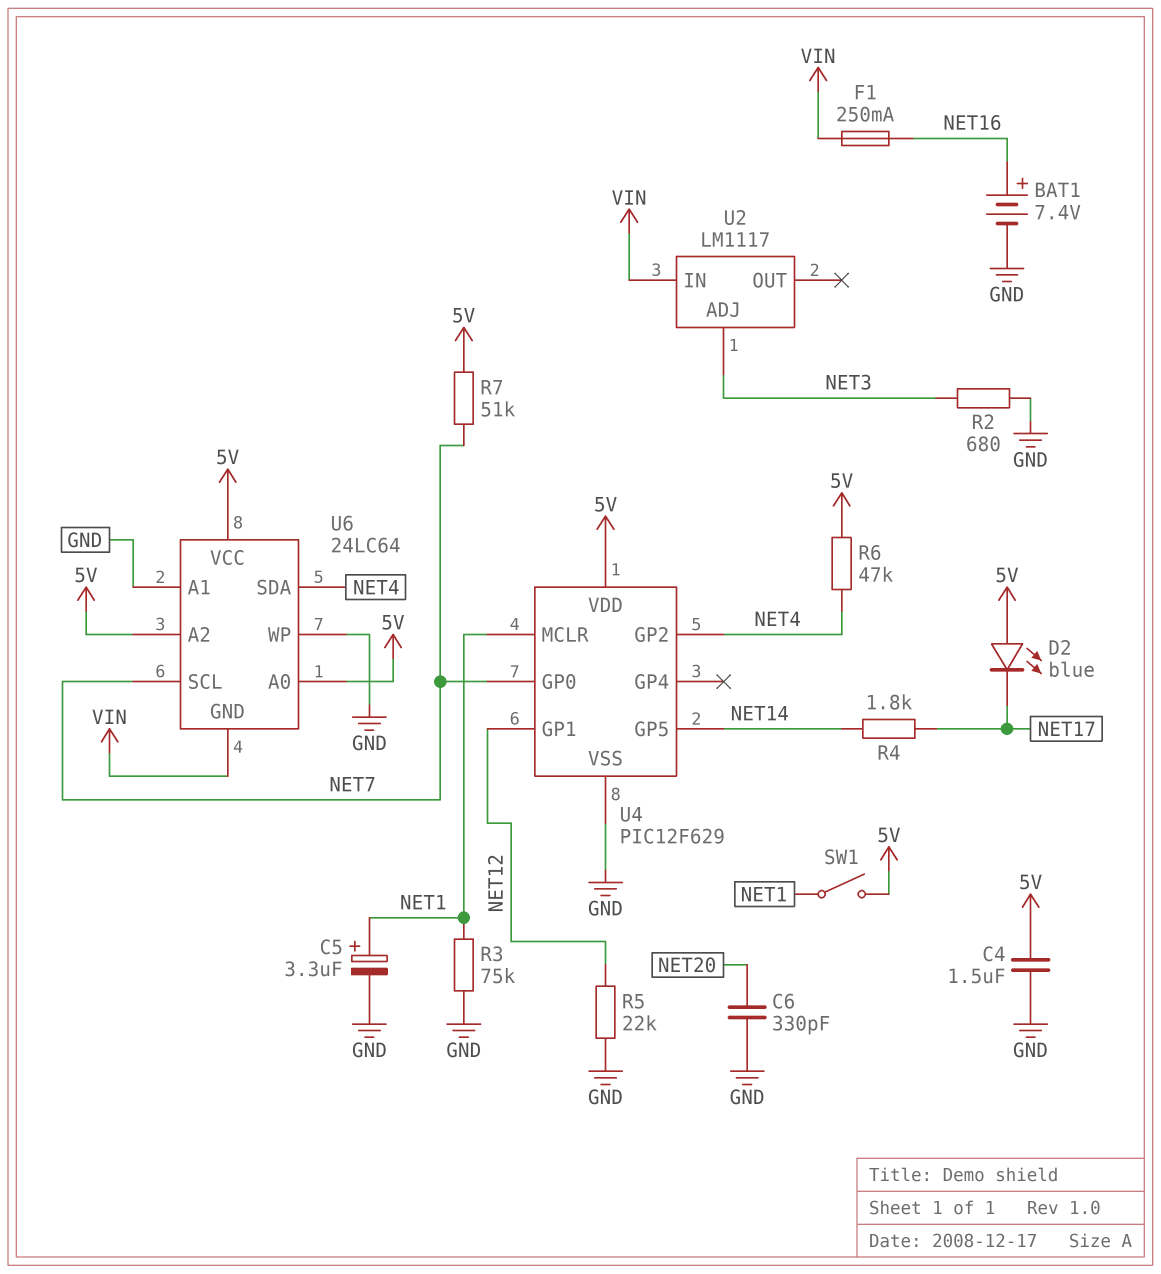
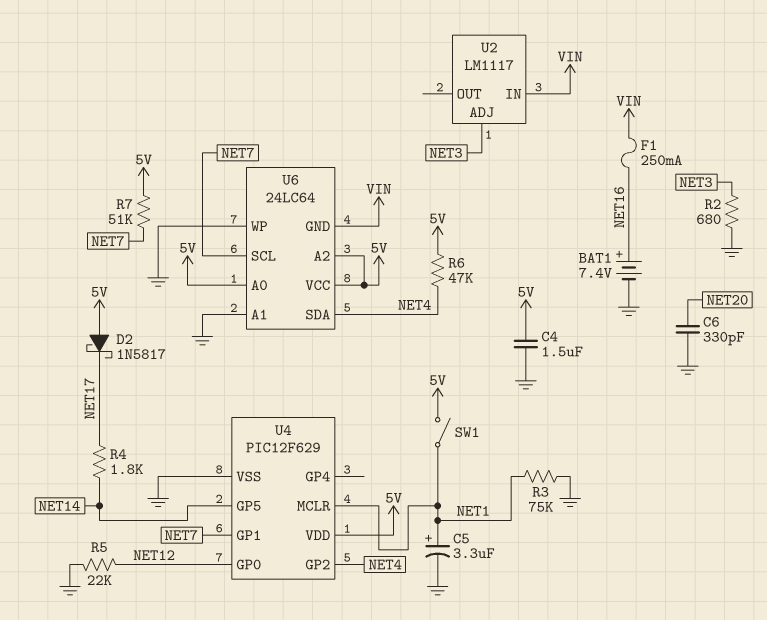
D2: LED blue (A 5V, K NET17) -> schottky 1N5817 (A 5V, K NET17)
U4 pin GP0: NET7 -> NET12
U4 pin GP1: NET12 -> NET7

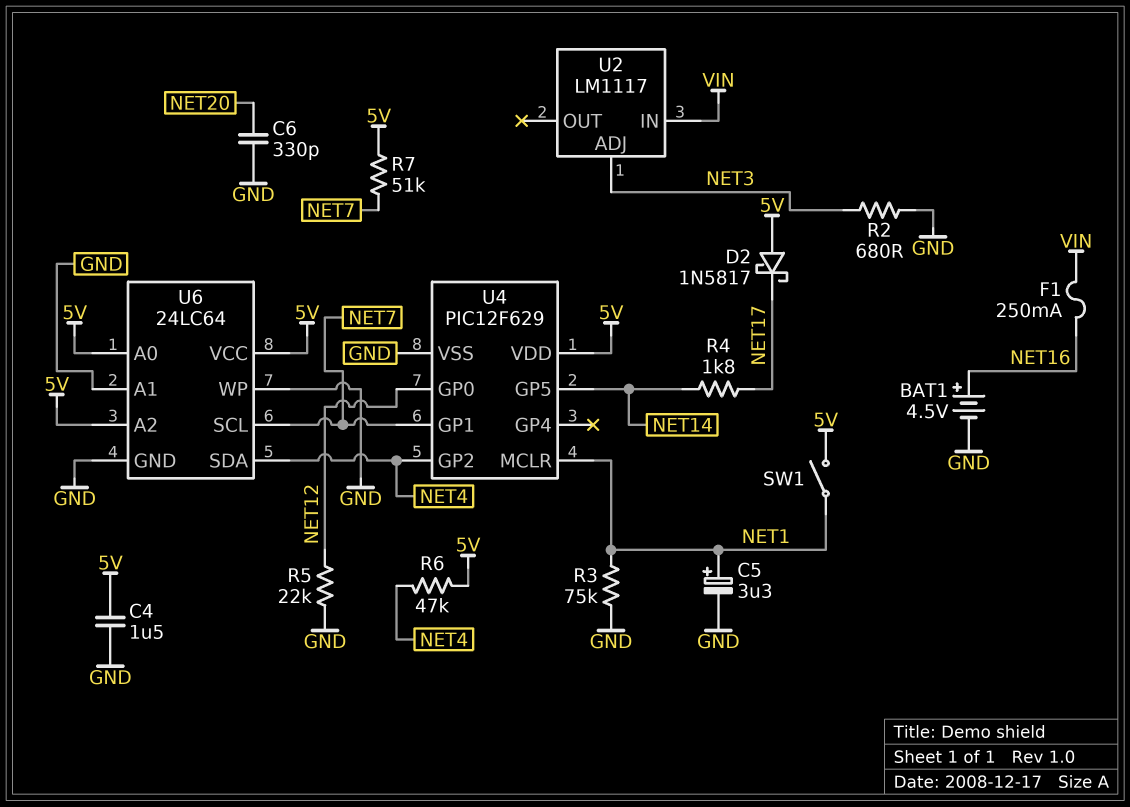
BAT1: 7.4V (plus NET16, minus GND) -> 4.5V (plus NET16, minus GND)
U6 pin GND: VIN -> GND

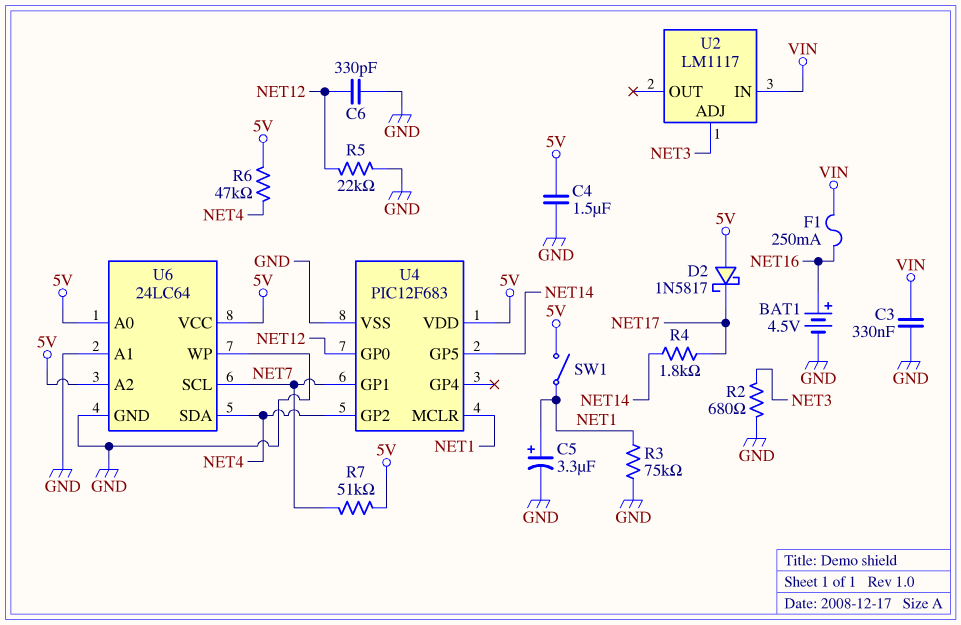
C3: none -> 330nF (GND, VIN)
C6: 330pF (GND, NET20) -> 330pF (GND, NET12)
U4: PIC12F629 -> PIC12F683

